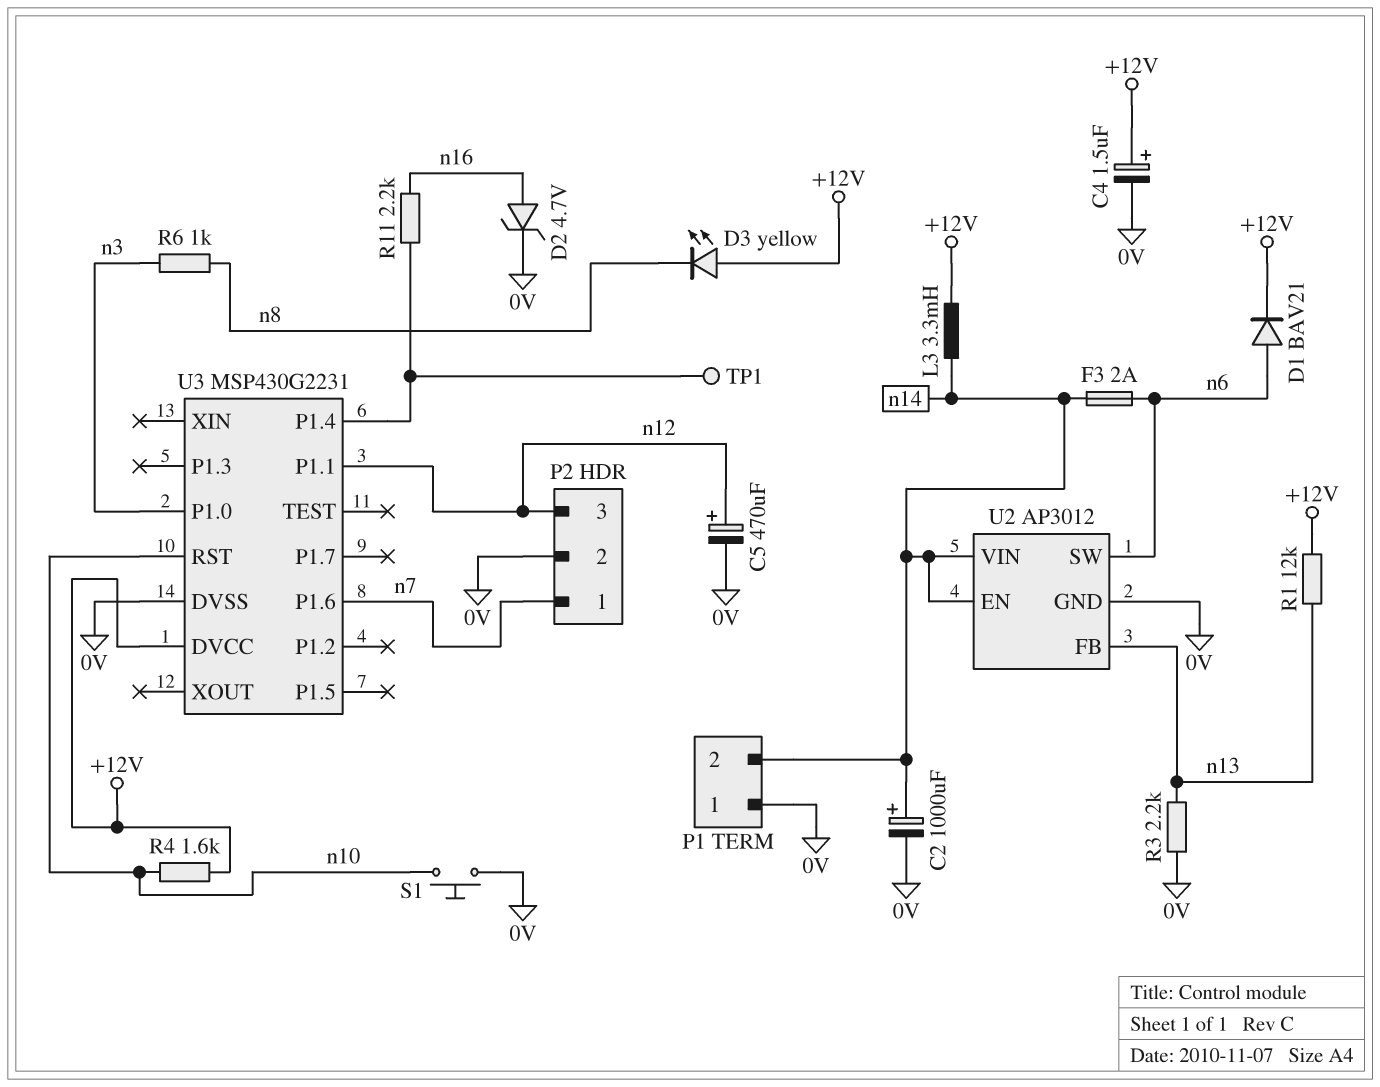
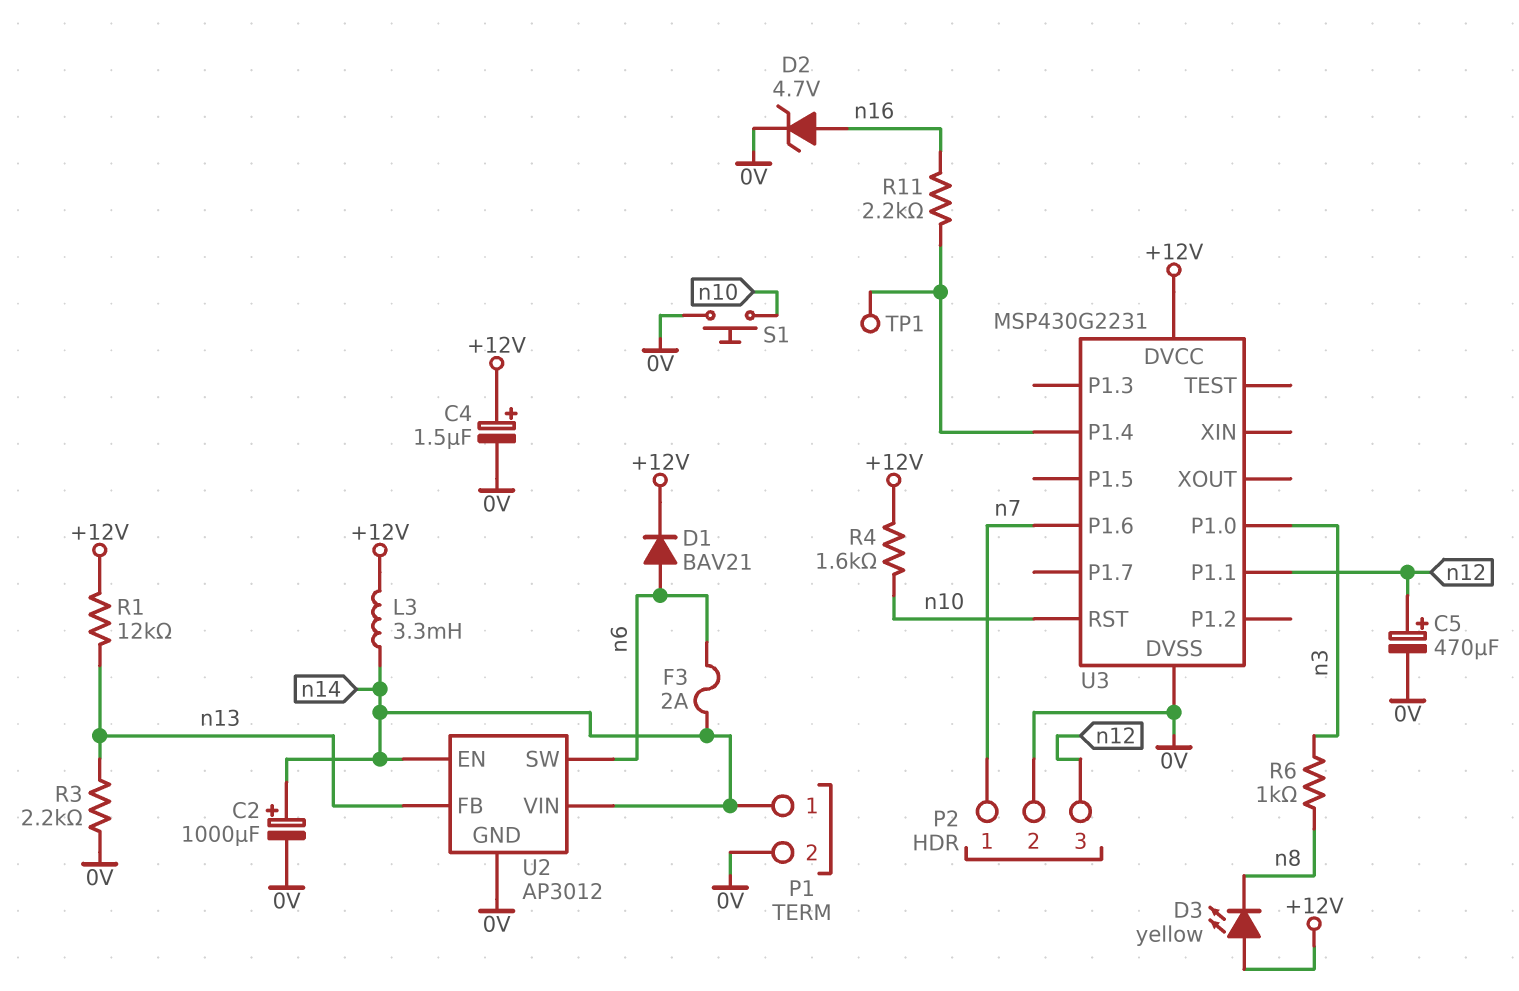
P1 pin 1: 0V -> n14
P1 pin 2: n14 -> 0V

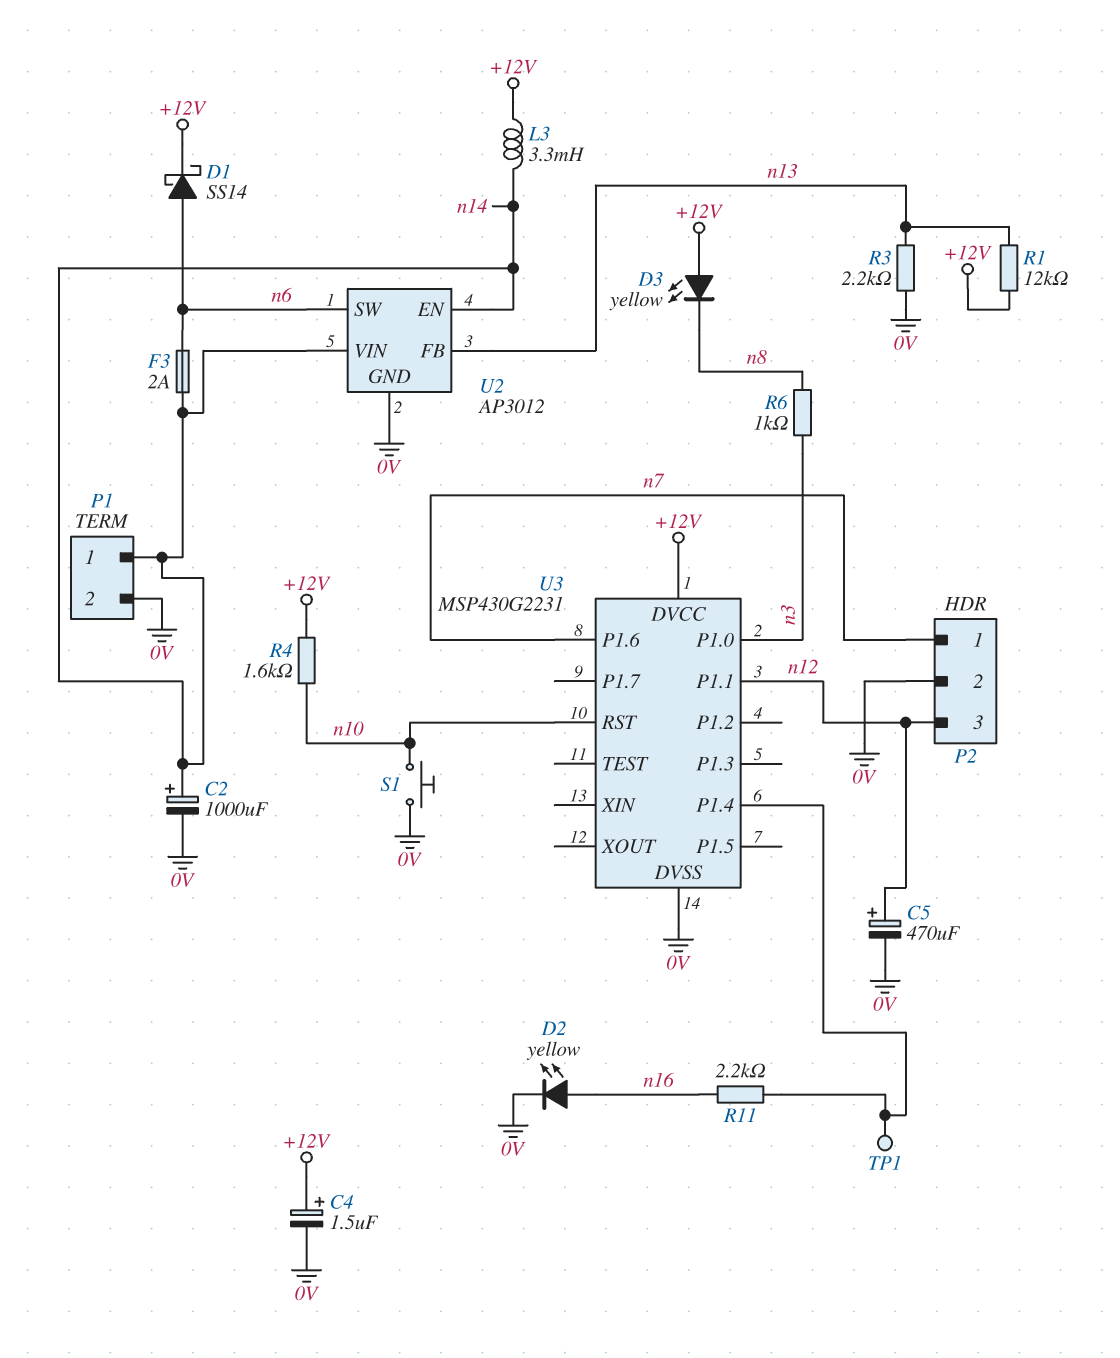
D1: diode BAV21 (A n6, K +12V) -> schottky SS14 (A n6, K +12V)
D2: zener 4.7V (A n16, K 0V) -> LED yellow (A n16, K 0V)

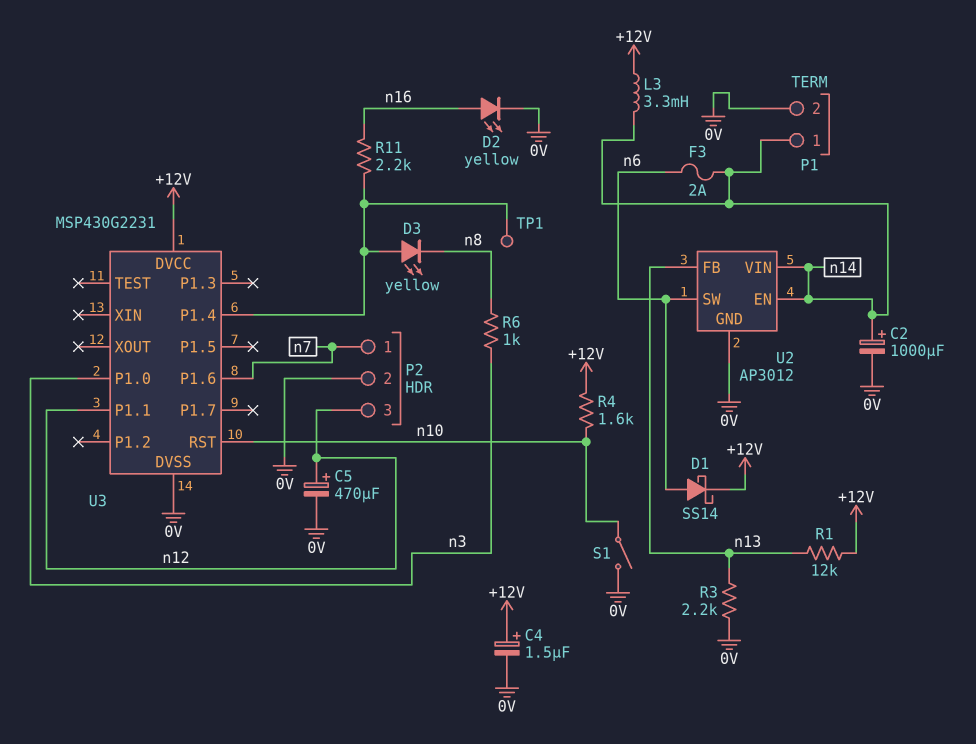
D3: LED yellow (A +12V, K n8) -> LED yellow (A U3/P1.4, K n8)
S1: button (0V, n10) -> switch (0V, n10)

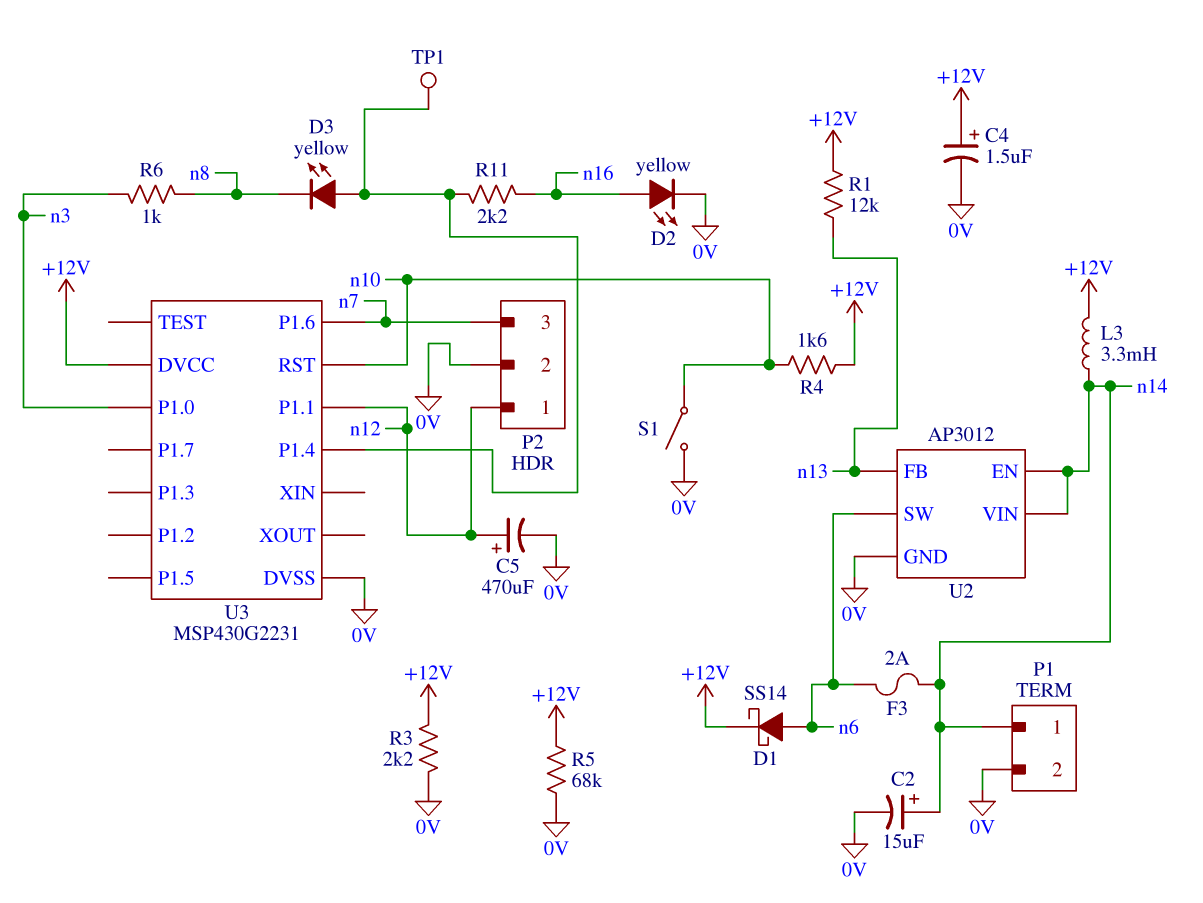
C2: 1000uF (plus n14, minus 0V) -> 15uF (plus n14, minus 0V)
P2 pin 1: n7 -> n12
P2 pin 3: n12 -> n7
R3: 2.2k (0V, n13) -> 2.2k (+12V, 0V)
R5: none -> 68k (+12V, 0V)

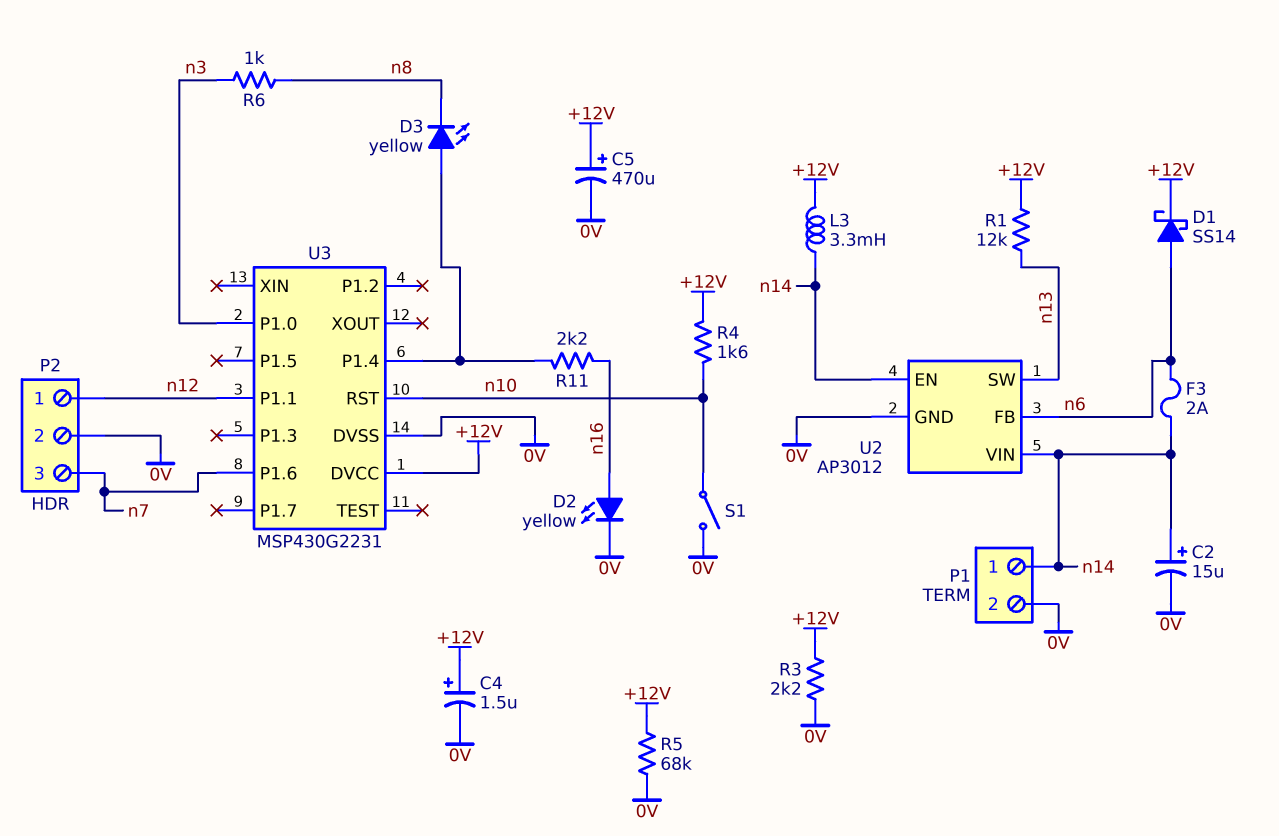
C5: 470uF (plus n12, minus 0V) -> 470uF (plus +12V, minus 0V)
TP1: test point (U3/P1.4) -> none
U2 pin FB: n13 -> n6
U2 pin SW: n6 -> n13

